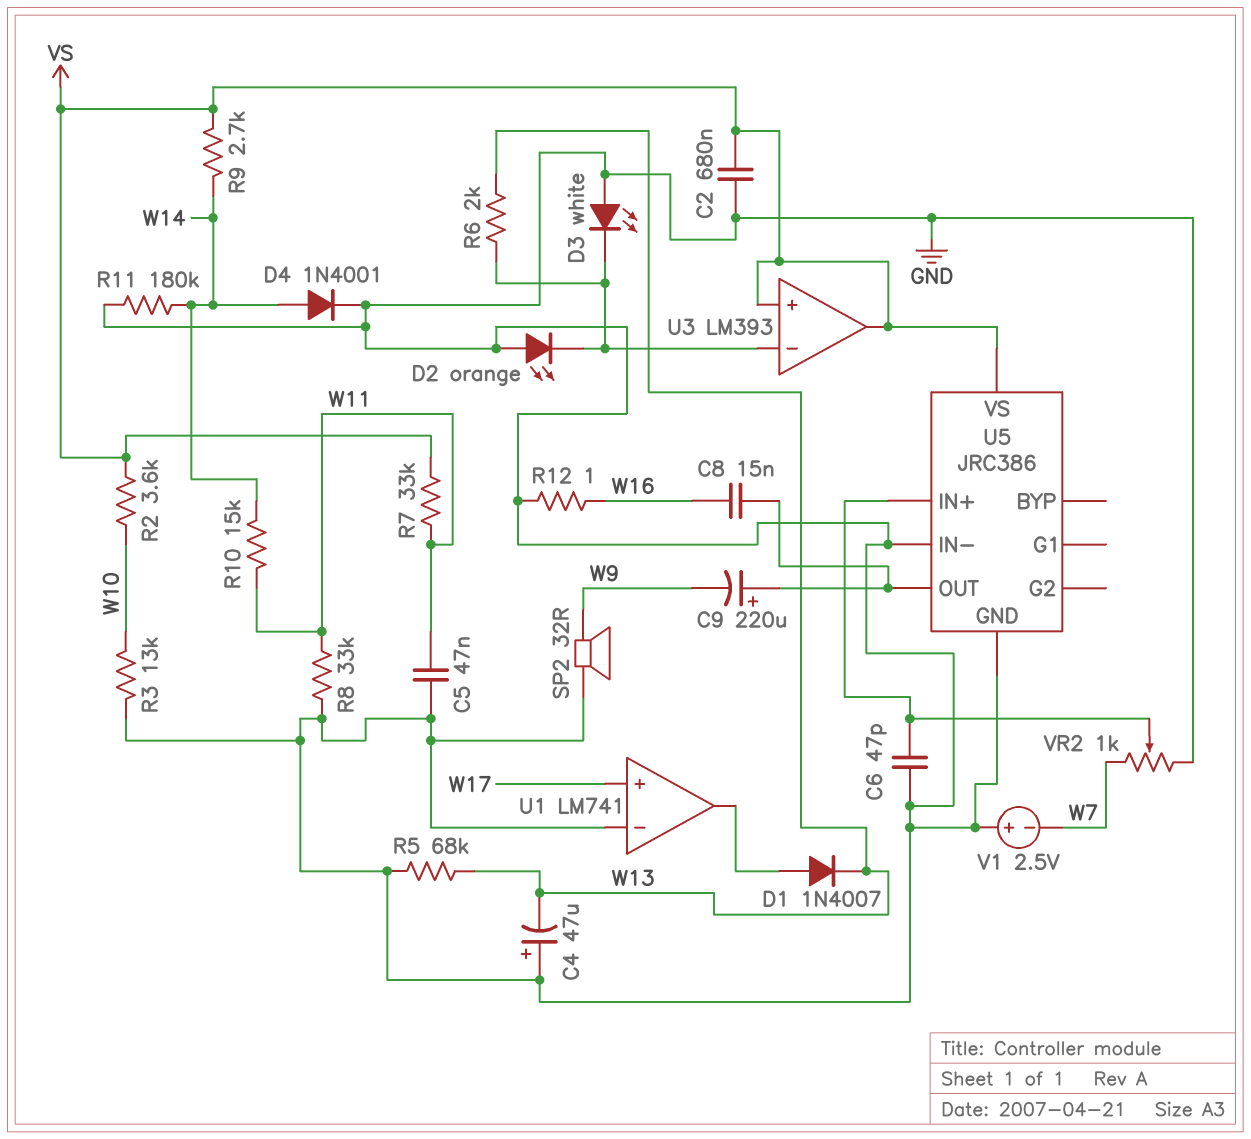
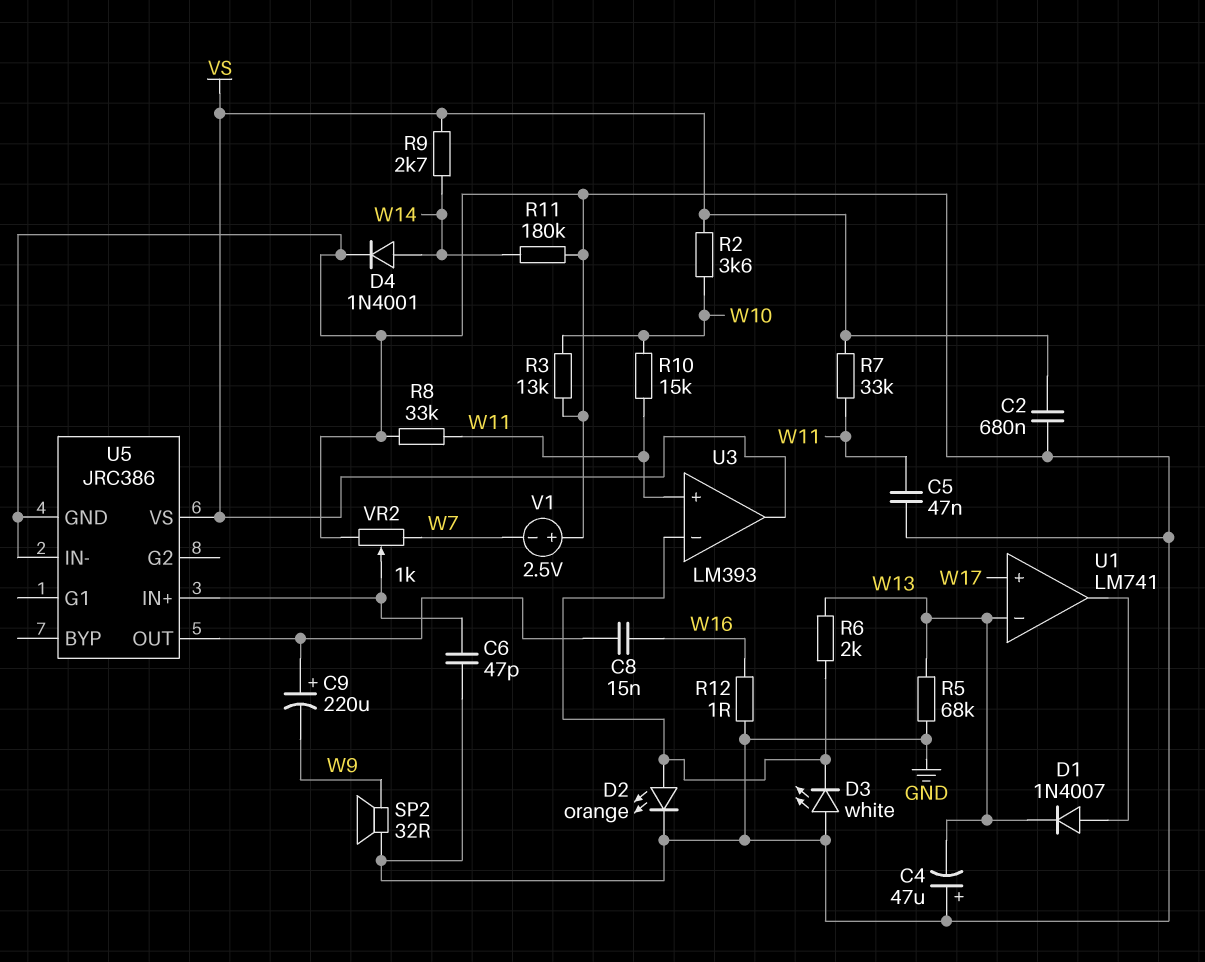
D2: LED orange (A GND, K U3/in-) -> LED orange (A U3/in-, K GND)
R10: 15k (W11, W14) -> 15k (W10, W11)
U1 pin in-: GND -> W13
U3 pin in+: VS -> W11

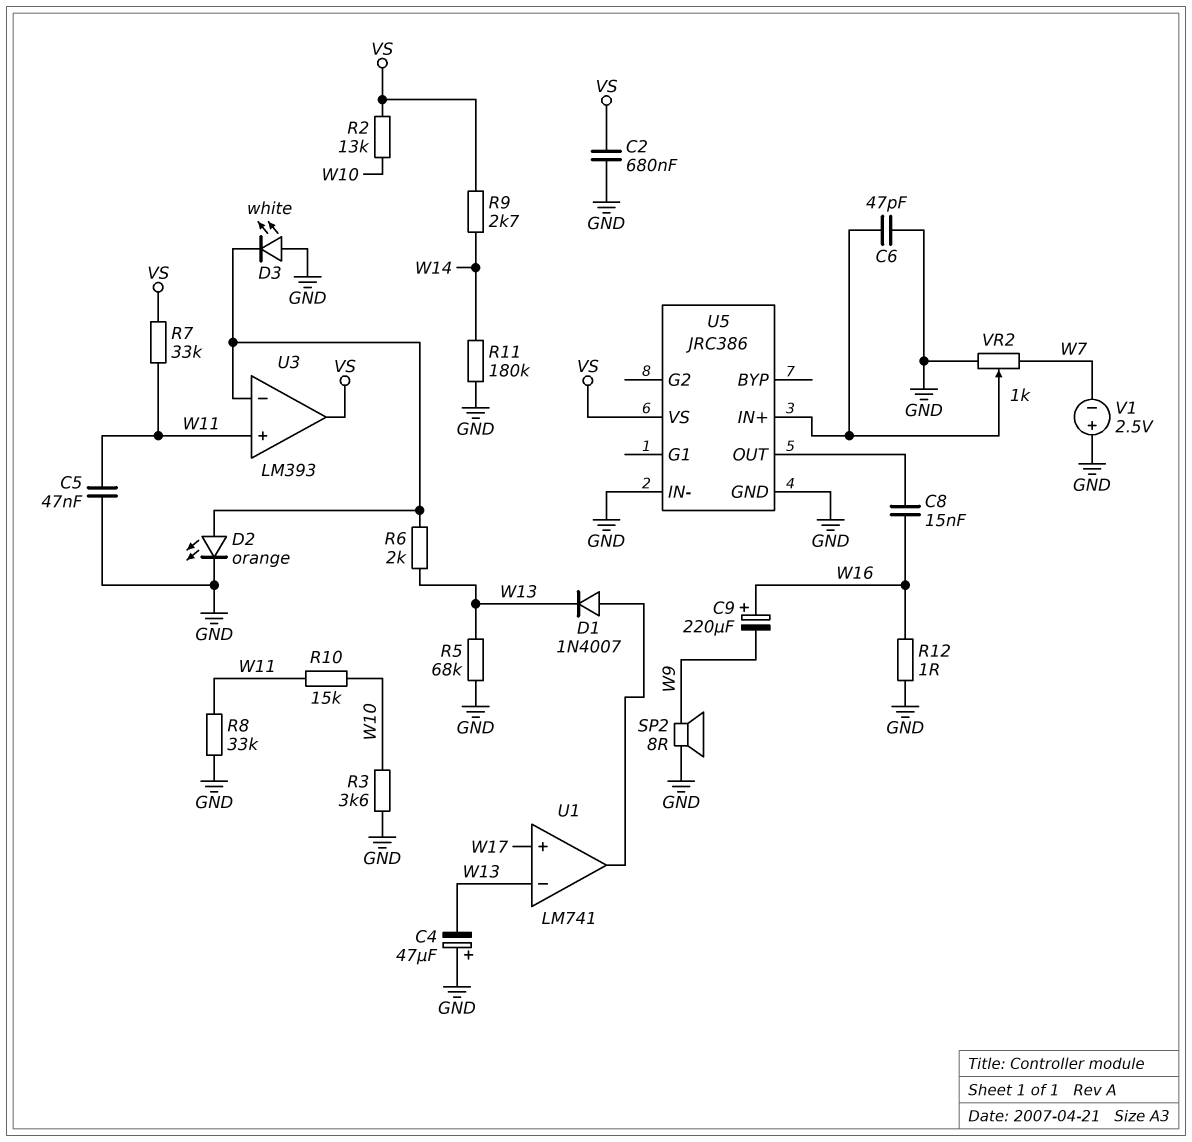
C9: 220uF (plus U5/OUT, minus W9) -> 220uF (plus W16, minus W9)
D4: diode 1N4001 (A W14, K GND) -> none
R2: 3.6k (VS, W10) -> 13k (VS, W10)
R3: 13k (GND, W10) -> 3.6k (GND, W10)
SP2: speaker 32R (GND, W9) -> speaker 8R (GND, W9)

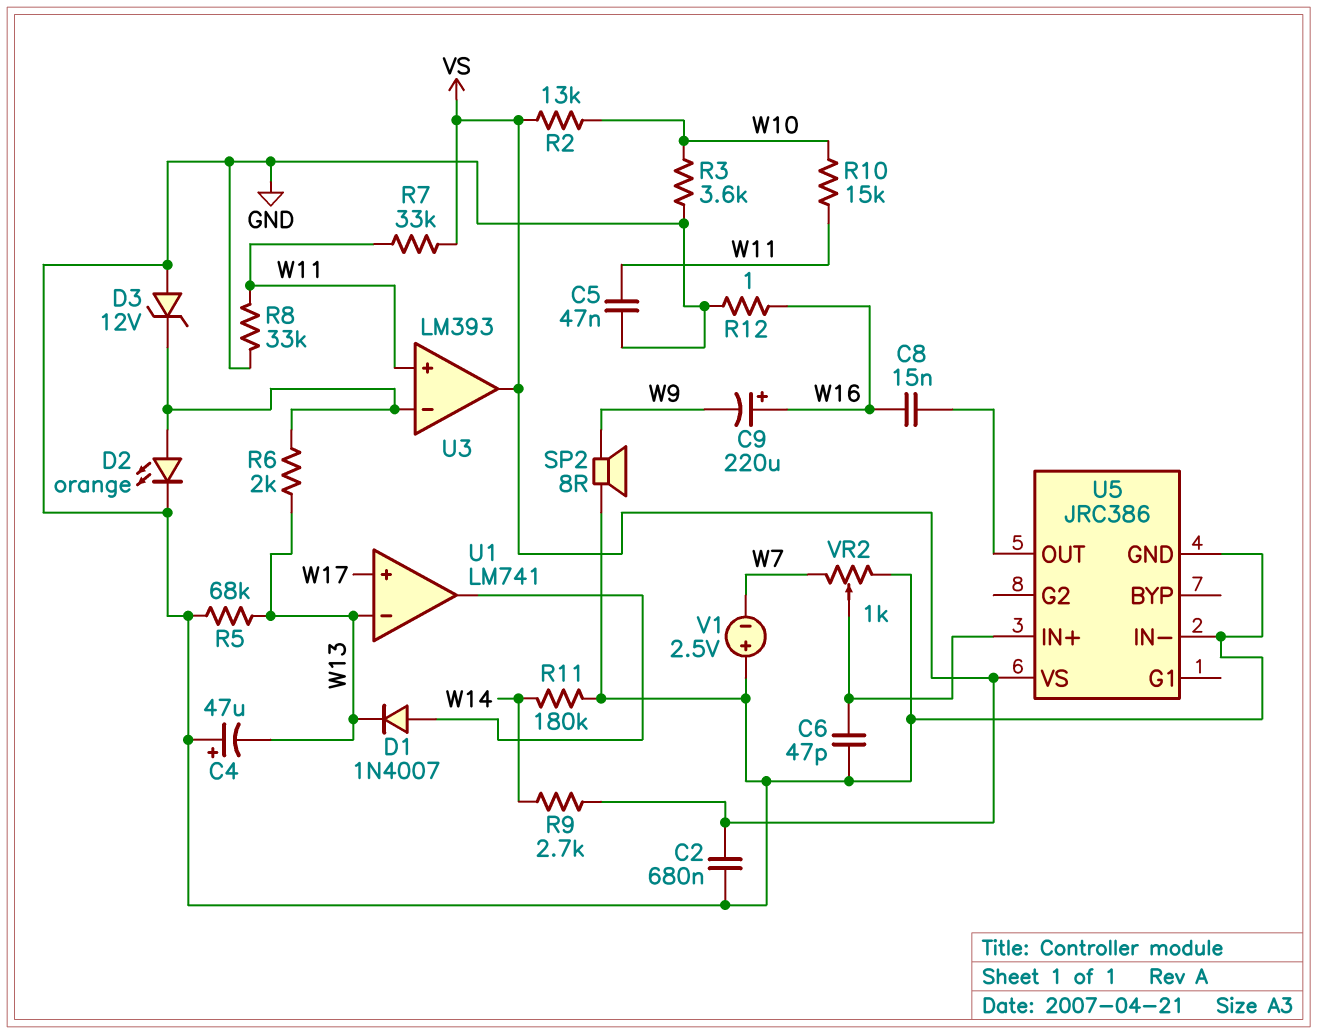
D3: LED white (A GND, K U3/in-) -> zener 12V (A GND, K U3/in-)

